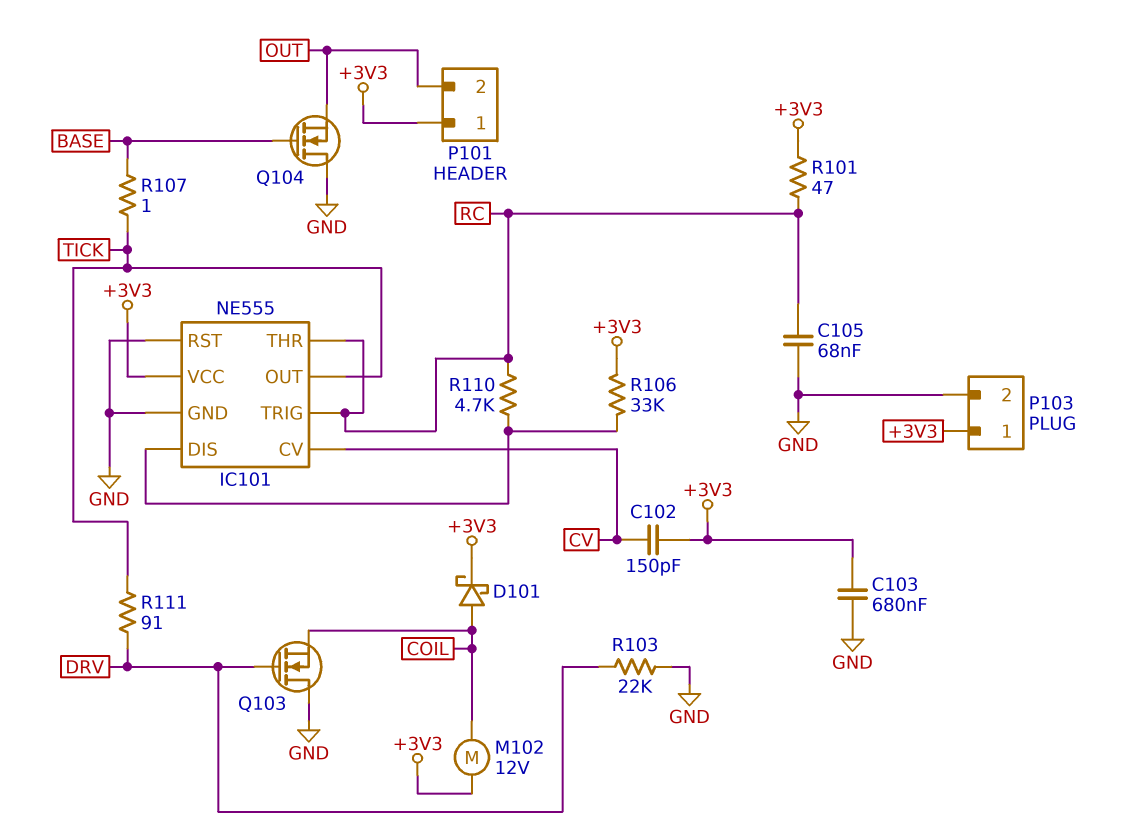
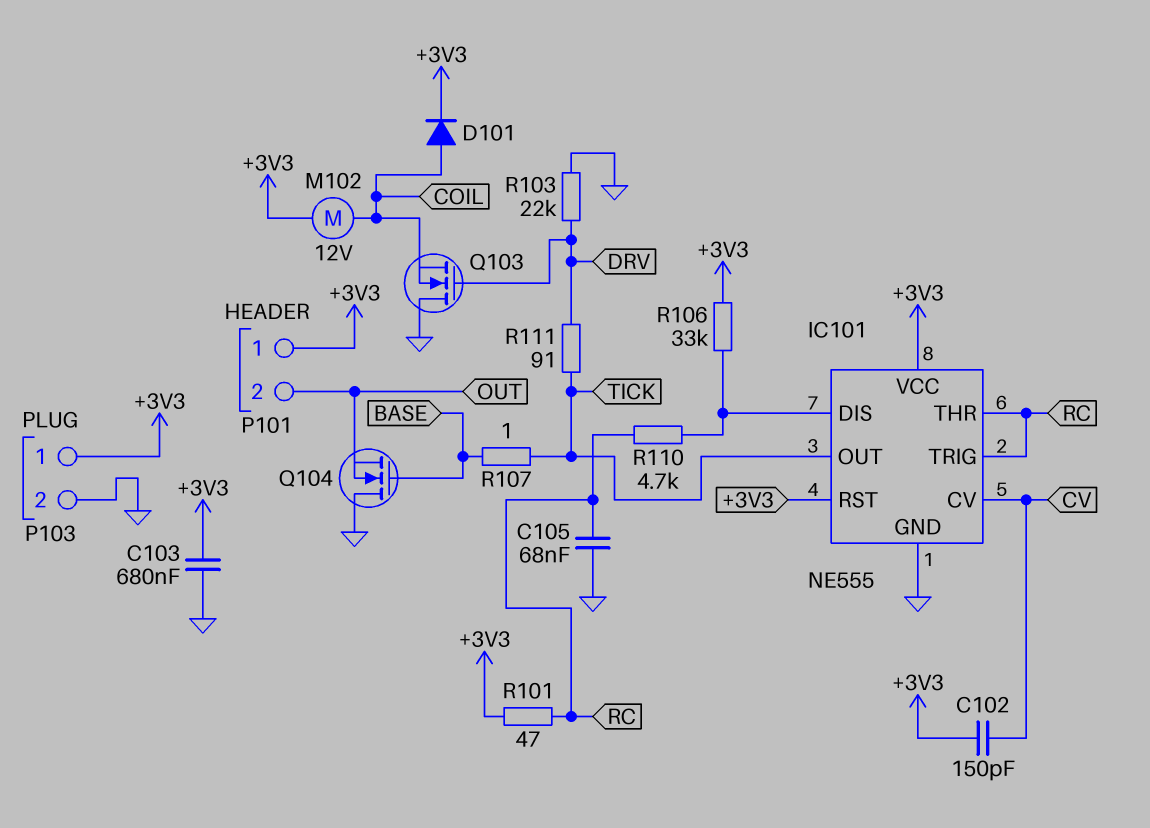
D101: schottky (A COIL, K +3V3) -> diode (A COIL, K +3V3)
IC101 pin RST: GND -> +3V3

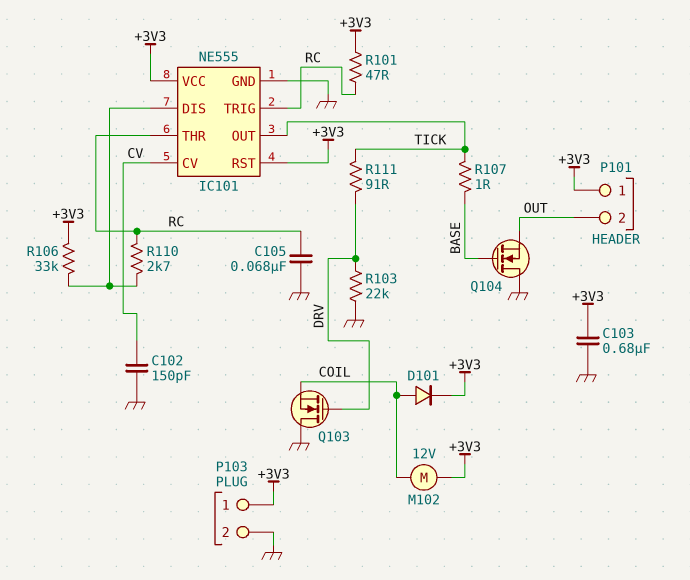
C102: 150pF (+3V3, CV) -> 150pF (CV, GND)
R110: 4.7k (IC101/DIS, RC) -> 2.7k (IC101/DIS, RC)

